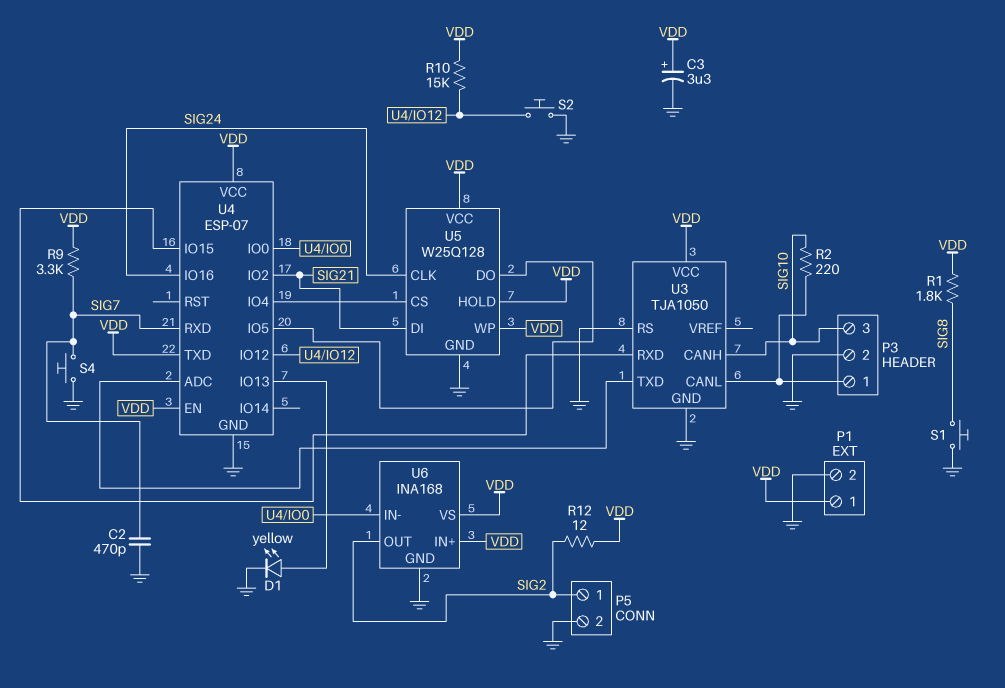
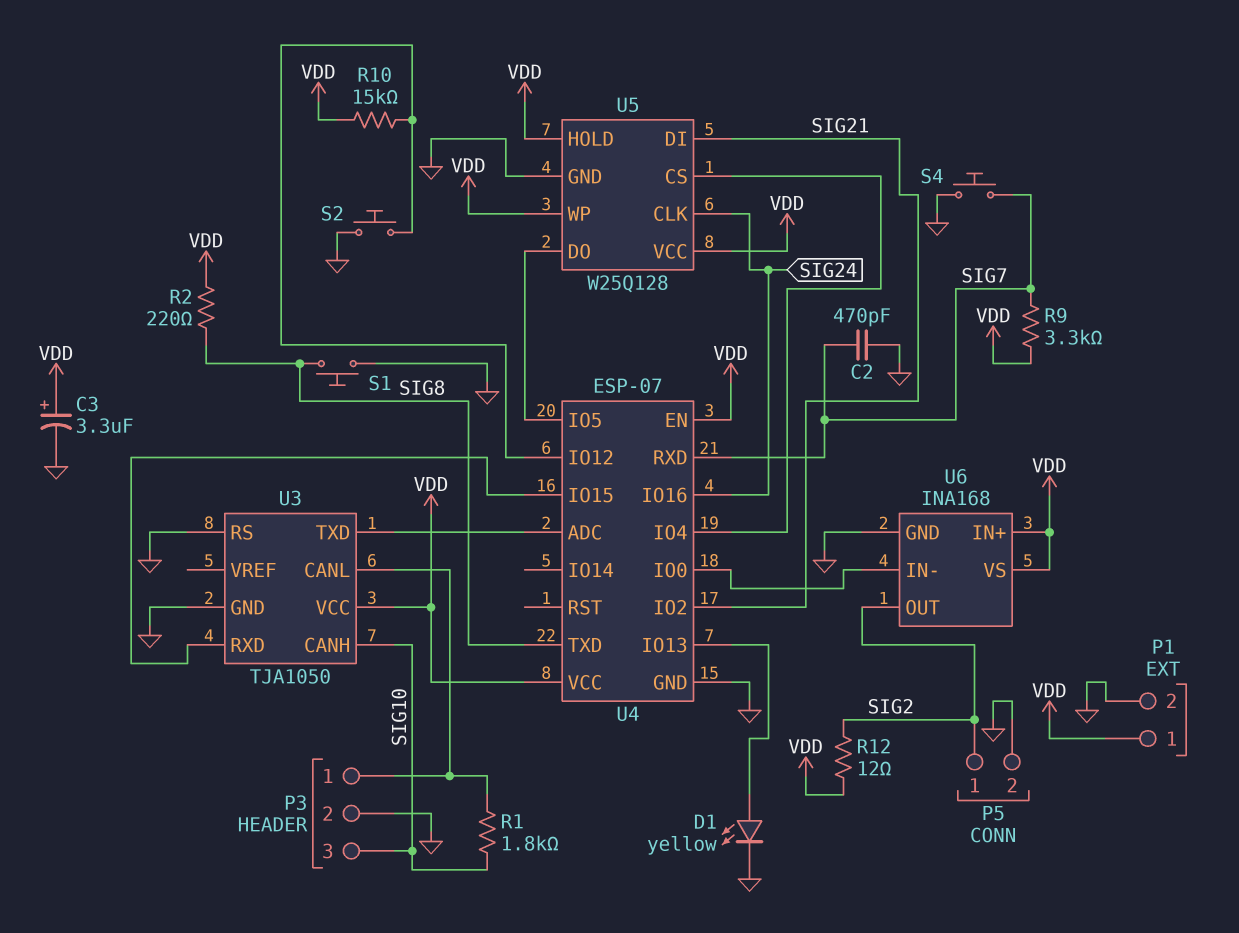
R1: 1.8k (SIG8, VDD) -> 1.8k (P3/1, SIG10)
R2: 220 (P3/1, SIG10) -> 220 (SIG8, VDD)
U4 pin TXD: VDD -> SIG8

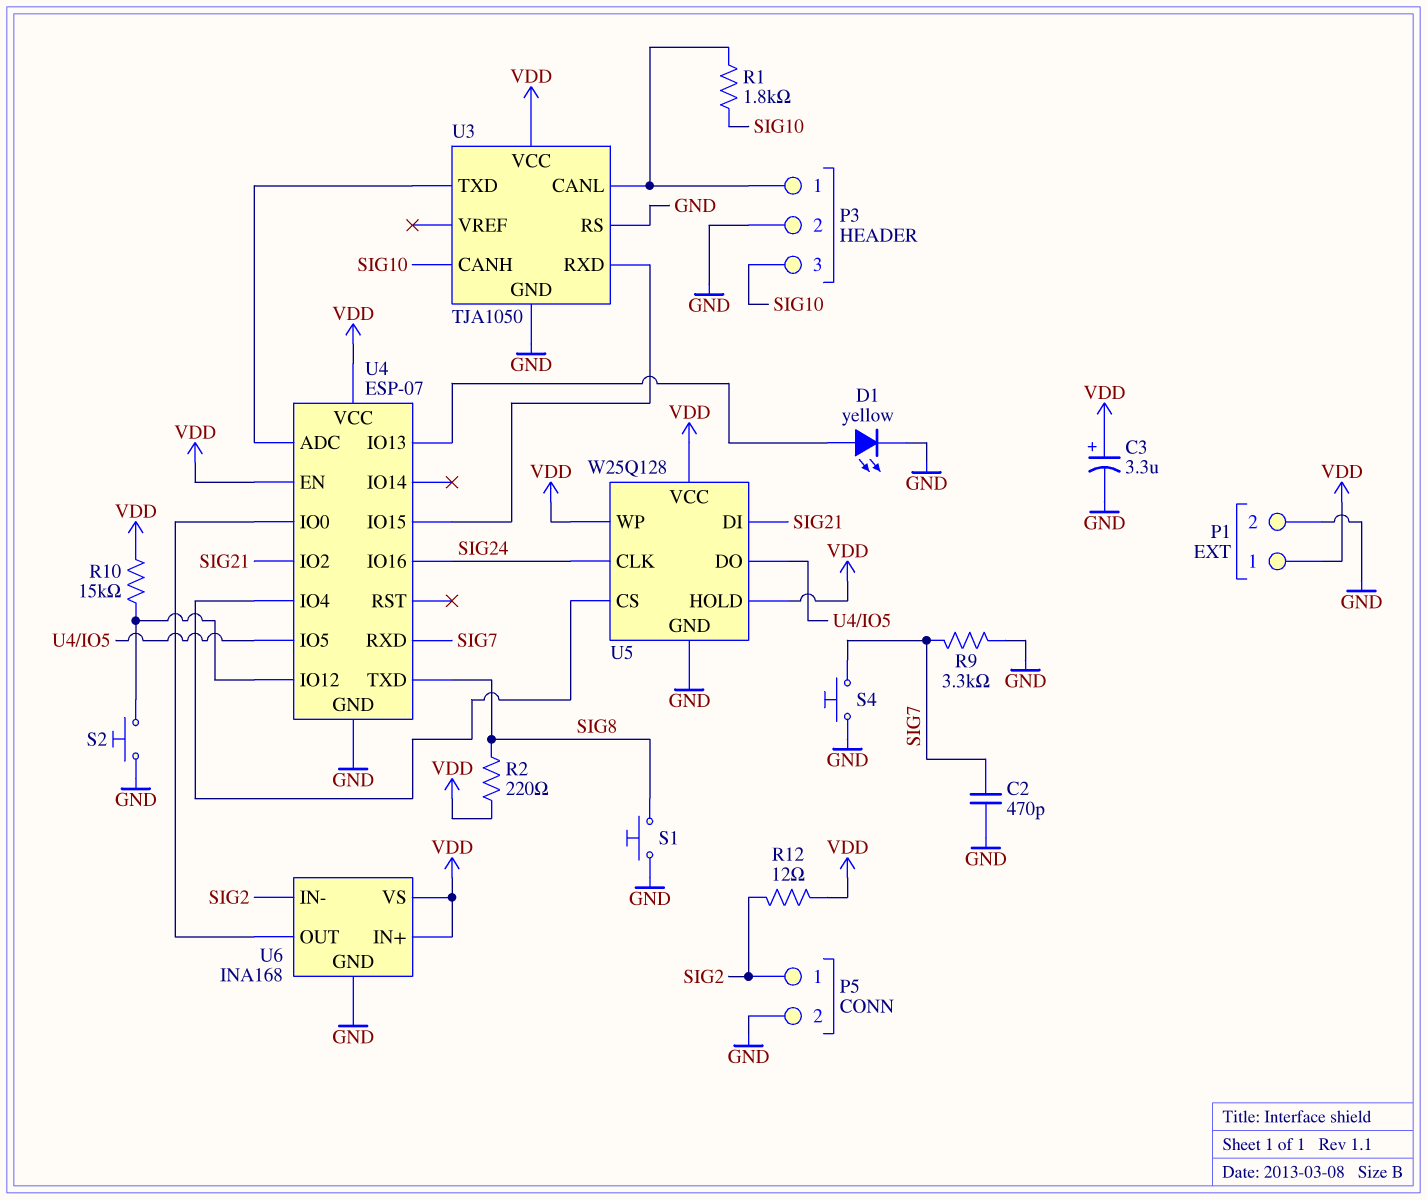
R9: 3.3k (SIG7, VDD) -> 3.3k (GND, SIG7)
U6 pin IN-: U4/IO0 -> SIG2
U6 pin OUT: SIG2 -> U4/IO0

